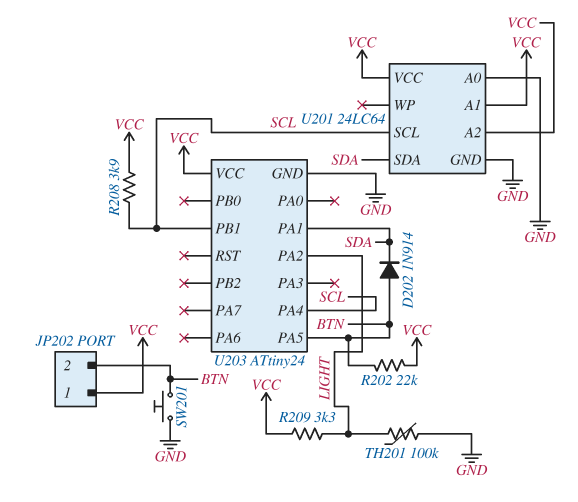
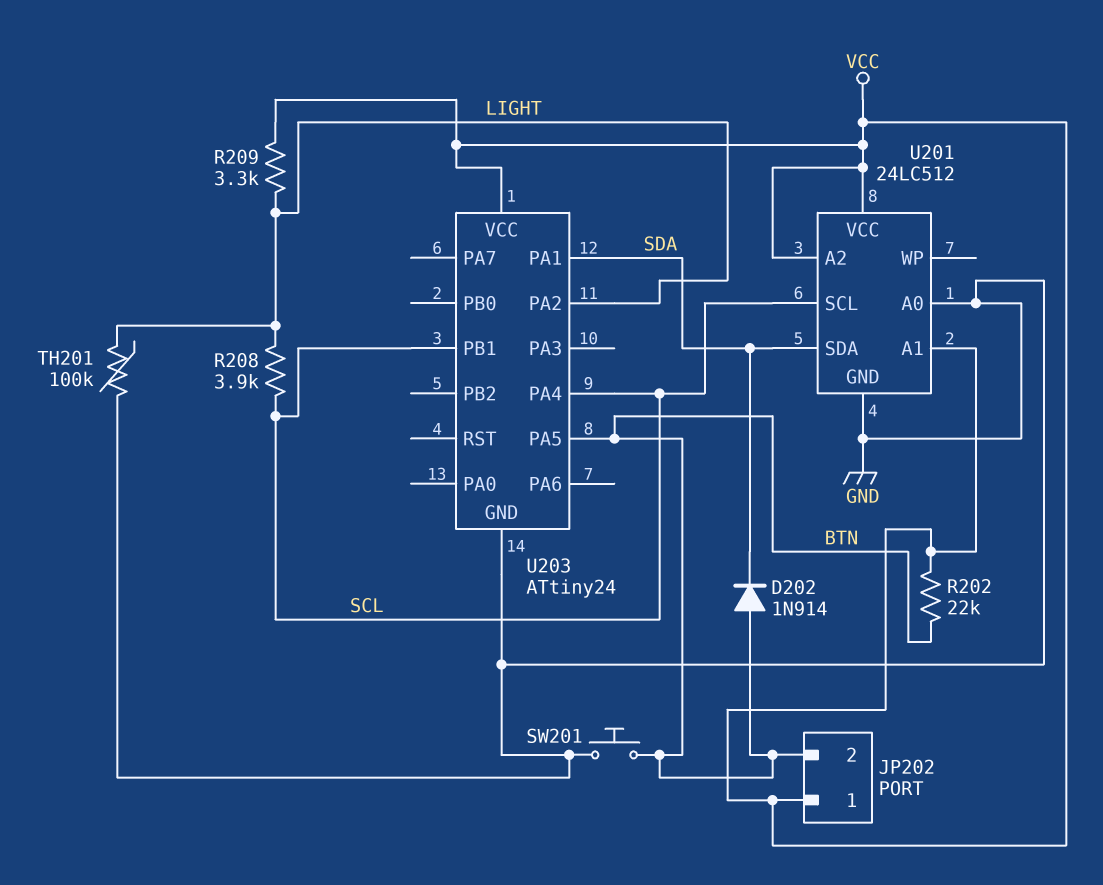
R208: 3.9k (SCL, VCC) -> 3.9k (LIGHT, SCL)
U201: 24LC64 -> 24LC512

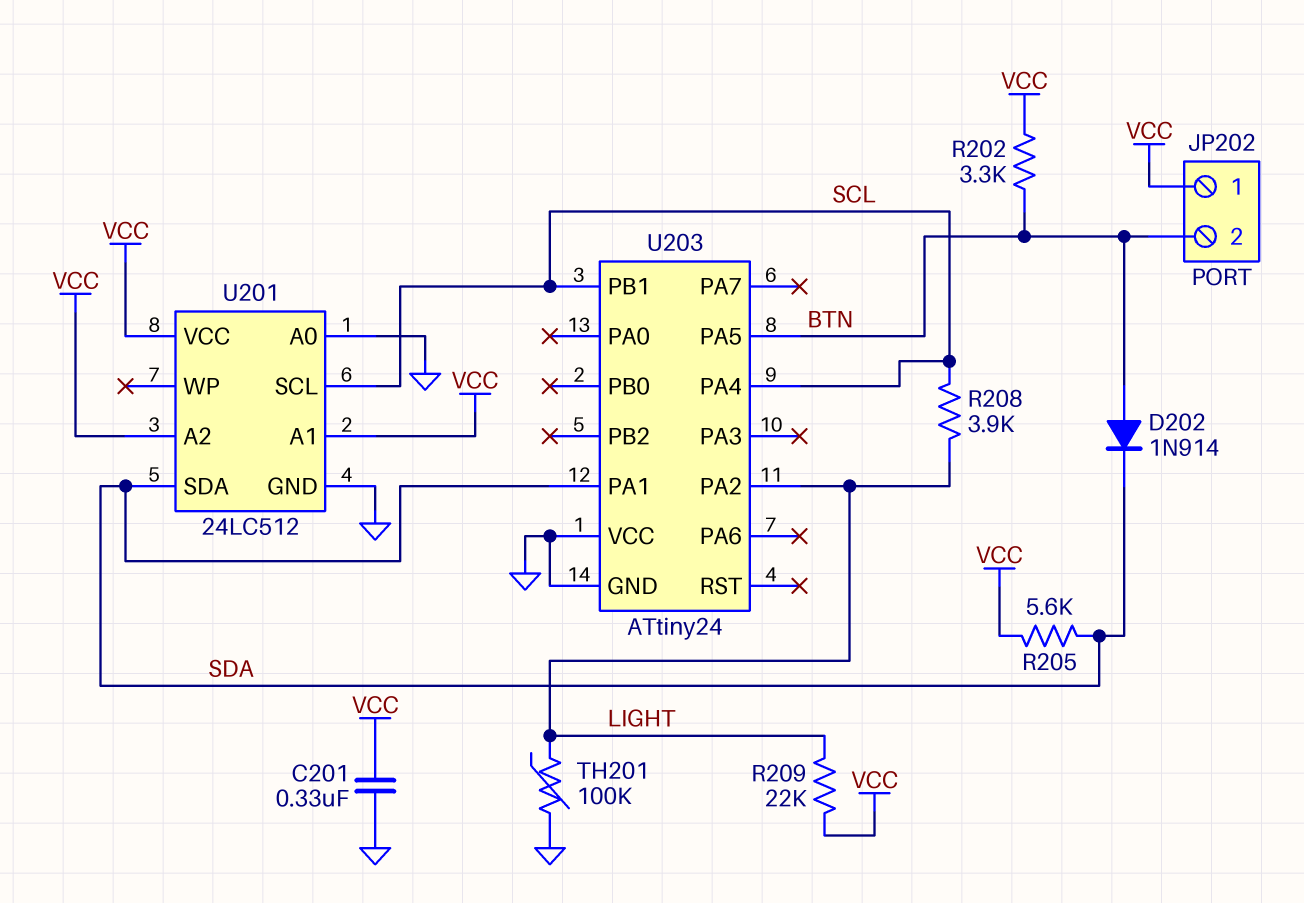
C201: none -> 330nF (GND, VCC)
R202: 22k (BTN, VCC) -> 3.3k (BTN, VCC)
R205: none -> 5.6k (SDA, VCC)
R209: 3.3k (LIGHT, VCC) -> 22k (LIGHT, VCC)
SW201: button (BTN, GND) -> none
U203 pin VCC: VCC -> GND

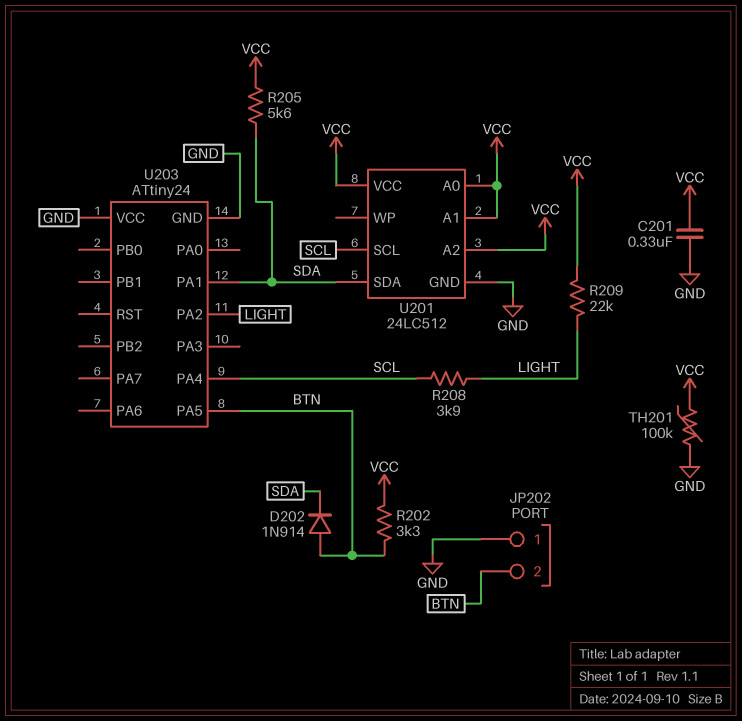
JP202 pin 1: VCC -> GND
TH201: 100k (GND, LIGHT) -> 100k (GND, VCC)
U201 pin A0: GND -> VCC
U203 pin PB1: SCL -> none

